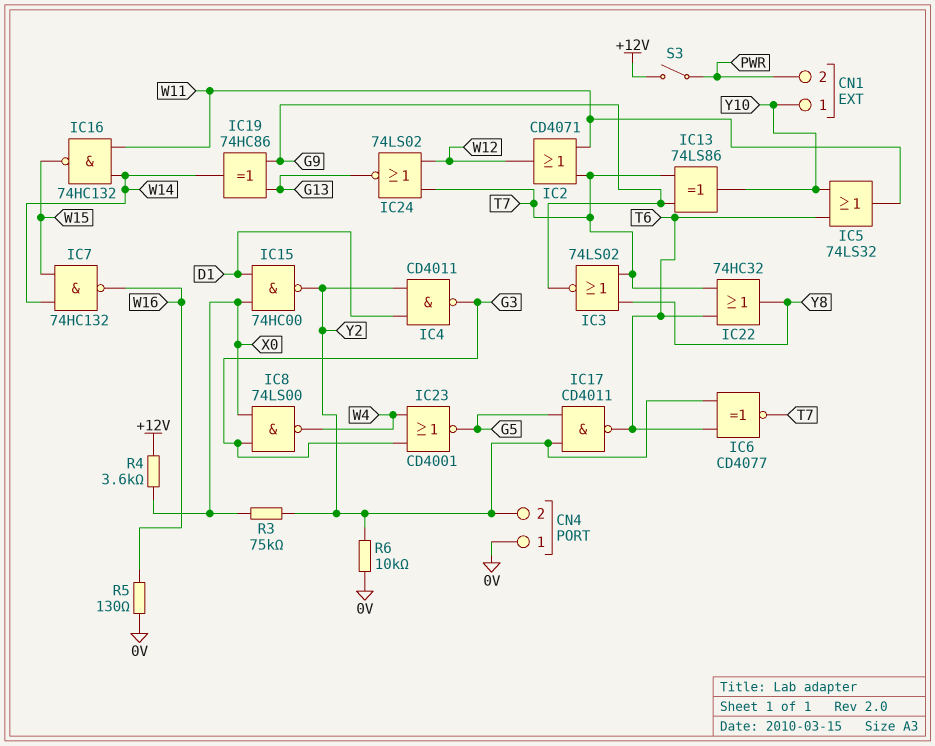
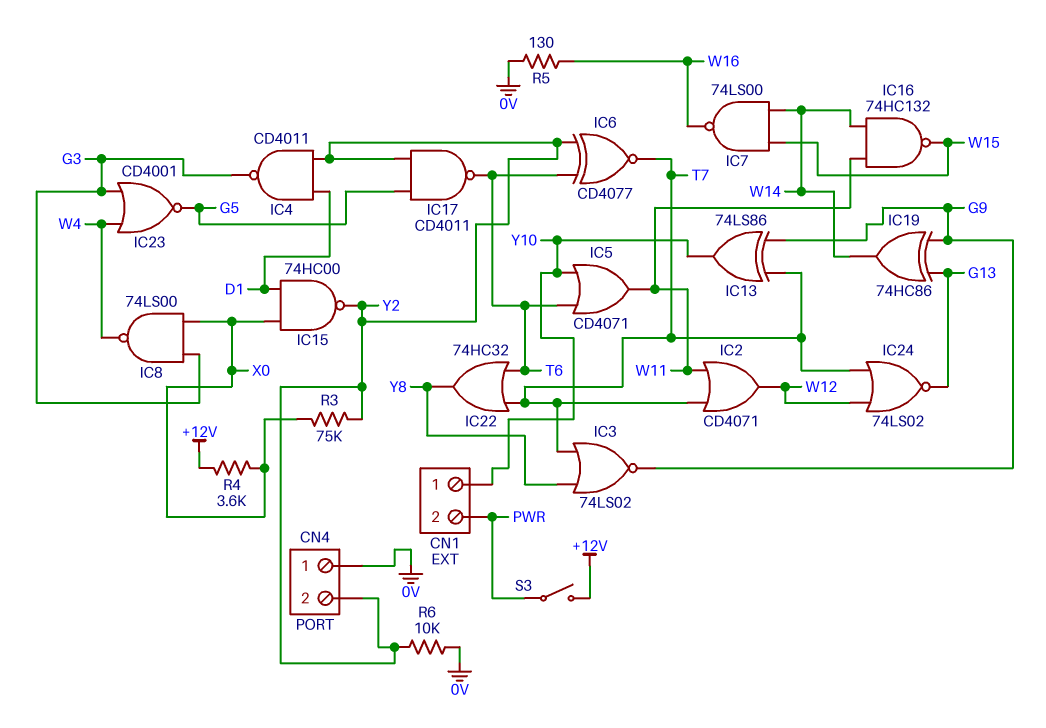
IC5: OR 74LS32 (in T6, in Y10, out W11) -> OR CD4071 (in T6, in Y10, out W11)
IC7: NAND 74HC132 (in W14, in W15, out W16) -> NAND 74LS00 (in W14, in W15, out W16)

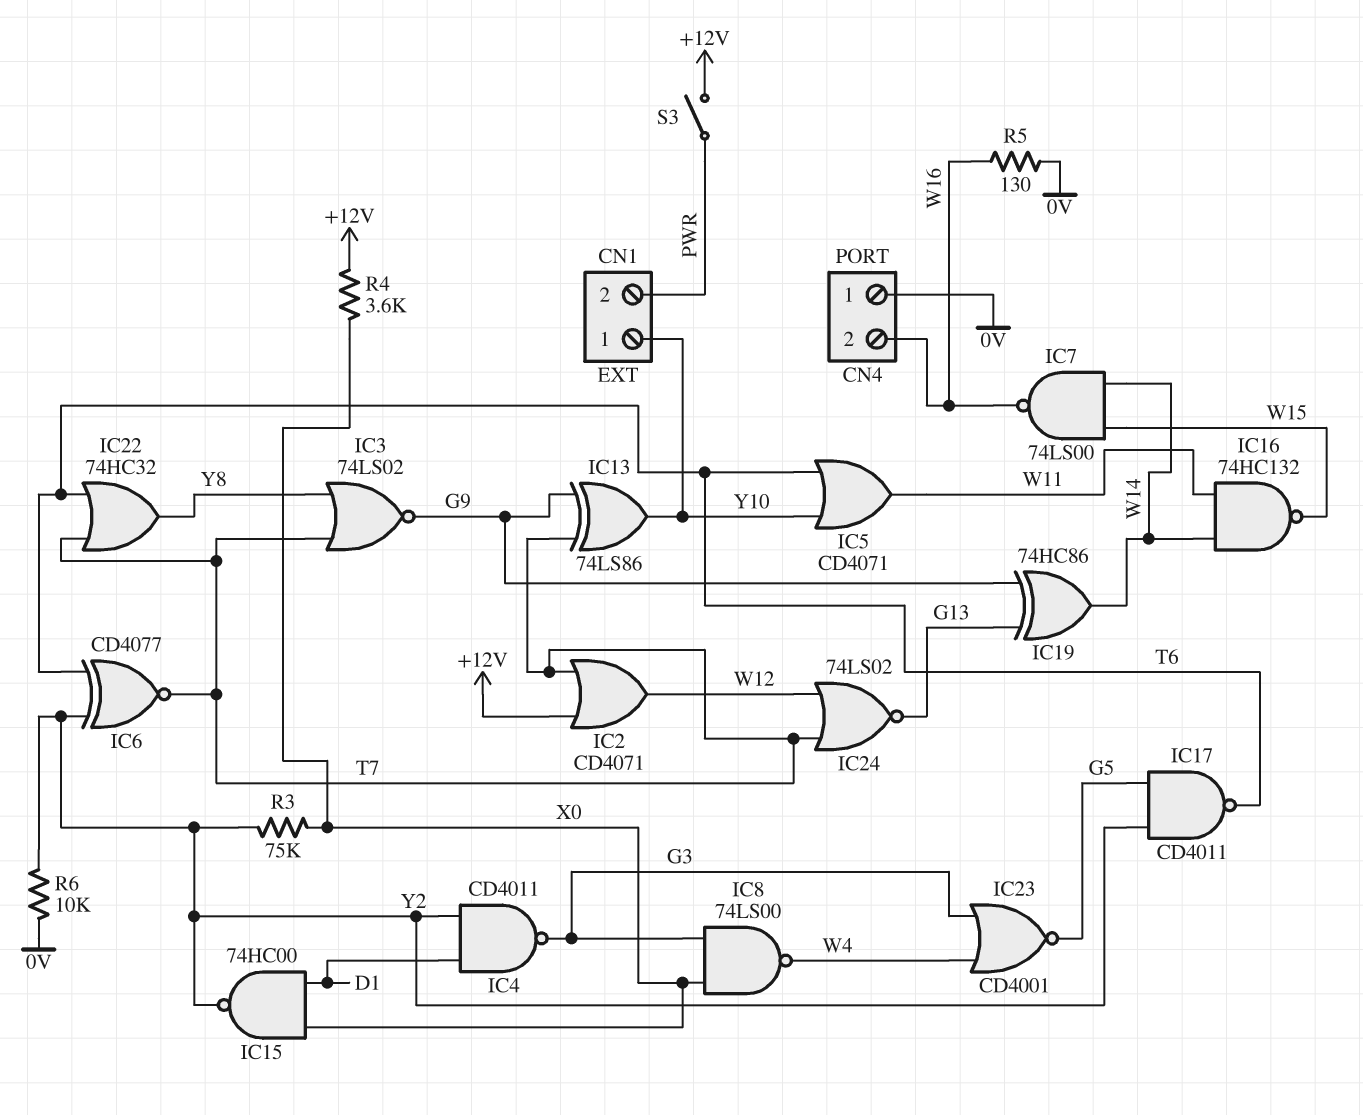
CN4 pin 2: Y2 -> W16
IC2: OR CD4071 (in T7, in W11, out W12) -> OR CD4071 (in +12V, in T7, out W12)

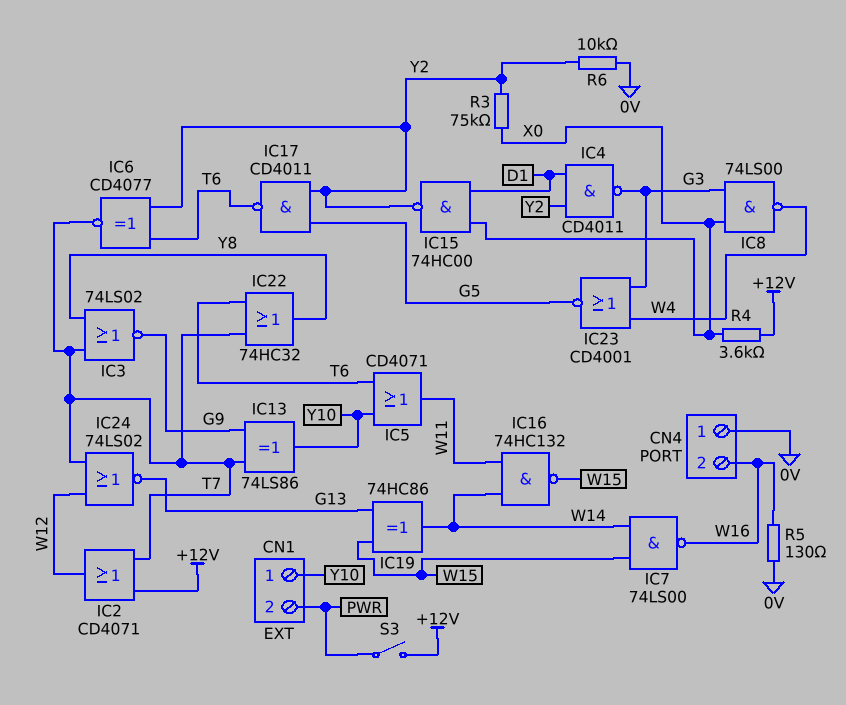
IC19: XOR 74HC86 (in G9, in G13, out W14) -> XOR 74HC86 (in G13, in W15, out W14)

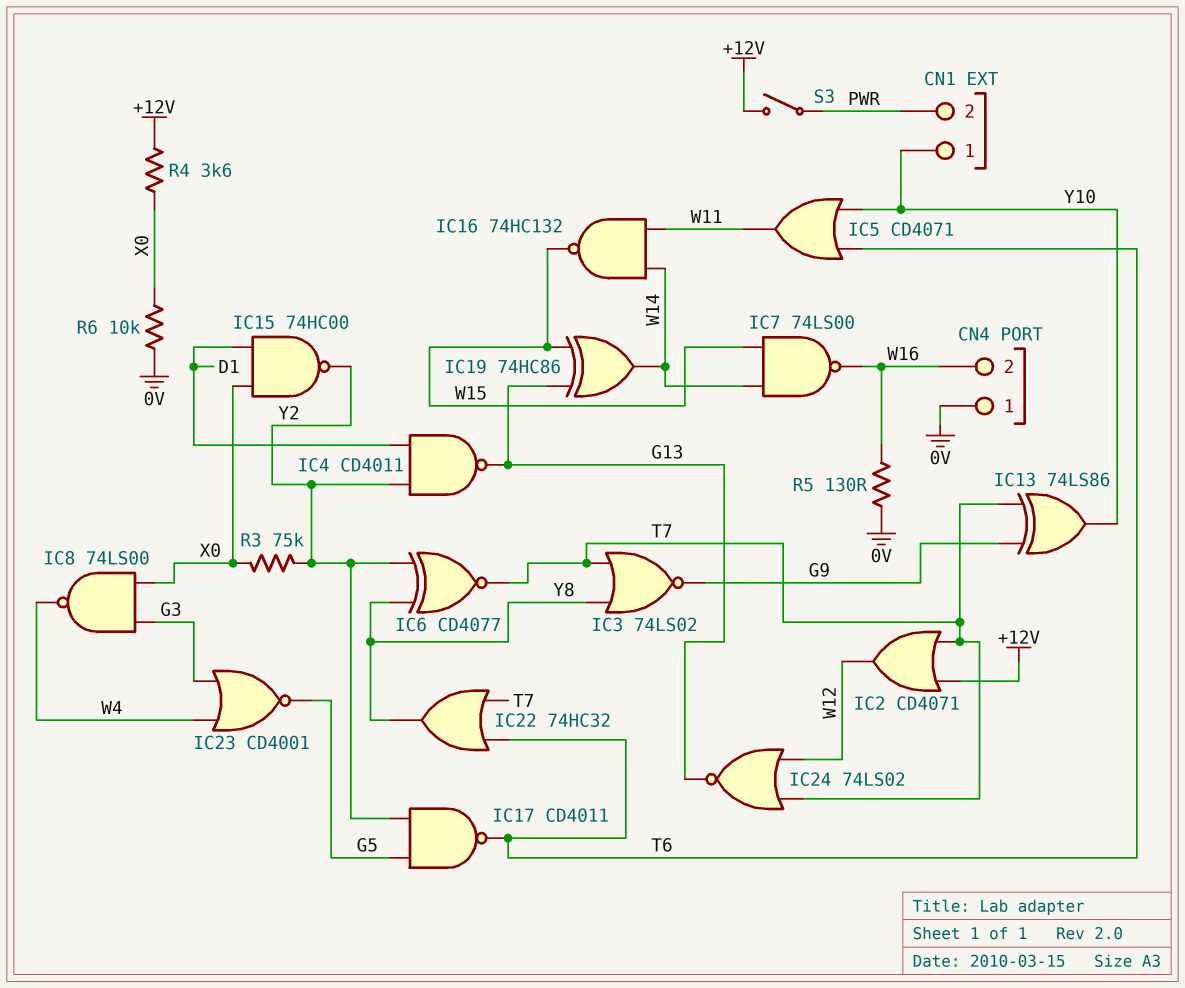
IC4: NAND CD4011 (in D1, in Y2, out G3) -> NAND CD4011 (in D1, in Y2, out G13)
IC6: XNOR CD4077 (in T6, in Y2, out T7) -> XNOR CD4077 (in Y2, in Y8, out T7)
R6: 10k (0V, Y2) -> 10k (0V, X0)

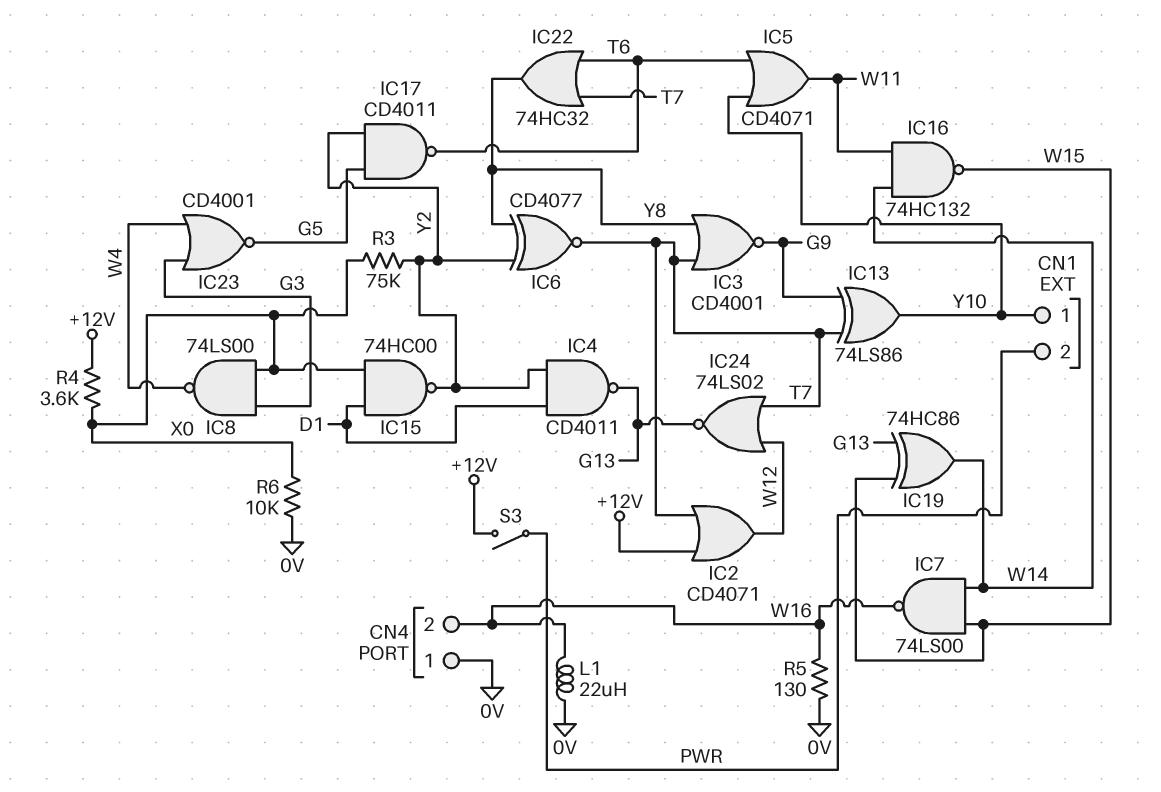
IC3: NOR 74LS02 (in T7, in Y8, out G9) -> NOR CD4001 (in T7, in Y8, out G9)
L1: none -> 22uH (0V, W16)

